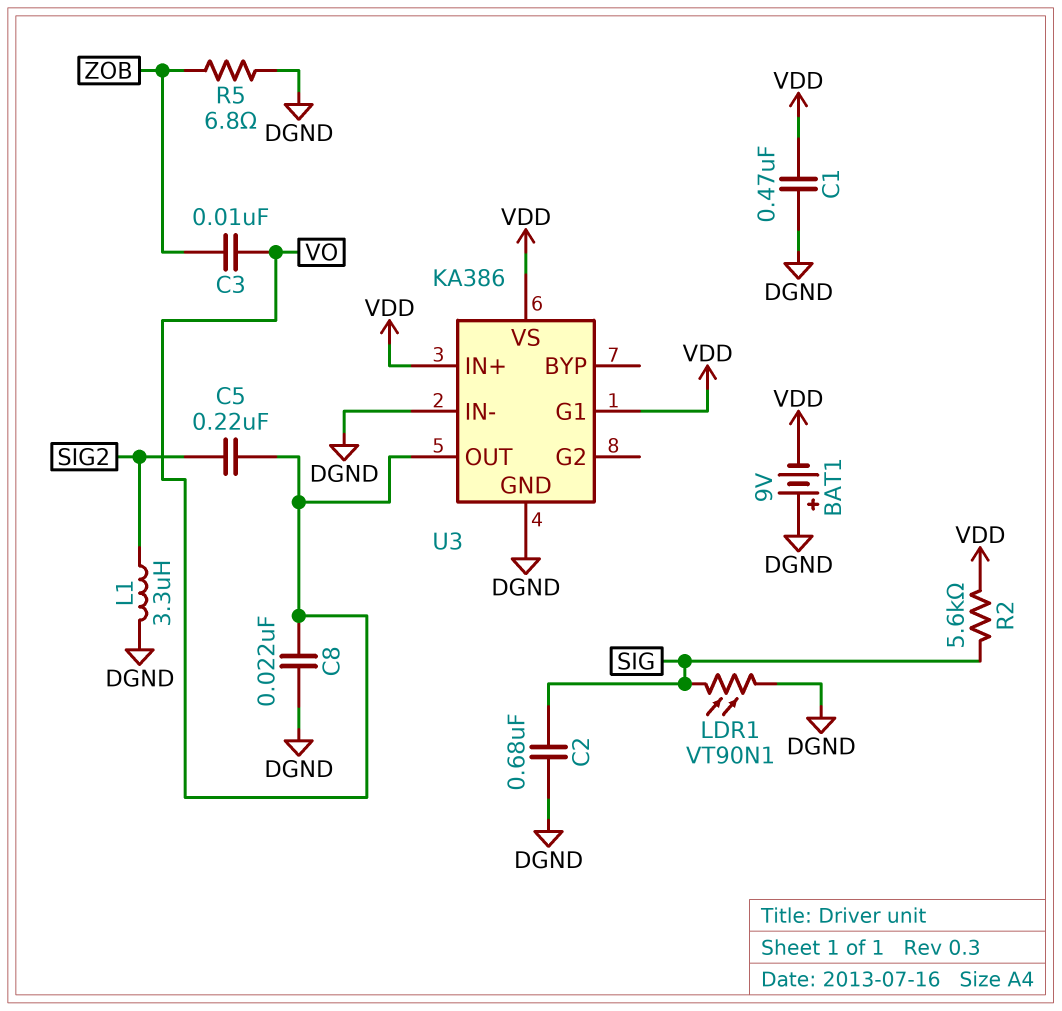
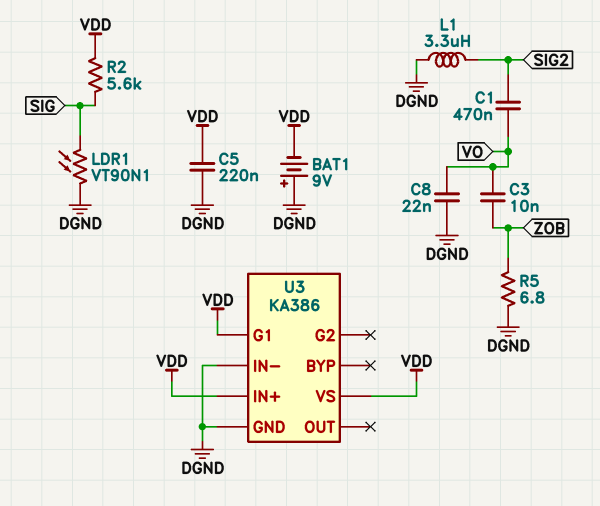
C1: 470nF (DGND, VDD) -> 470nF (SIG2, VO)
C2: 680nF (DGND, SIG) -> none
C5: 220nF (SIG2, VO) -> 220nF (DGND, VDD)
U3 pin OUT: VO -> none

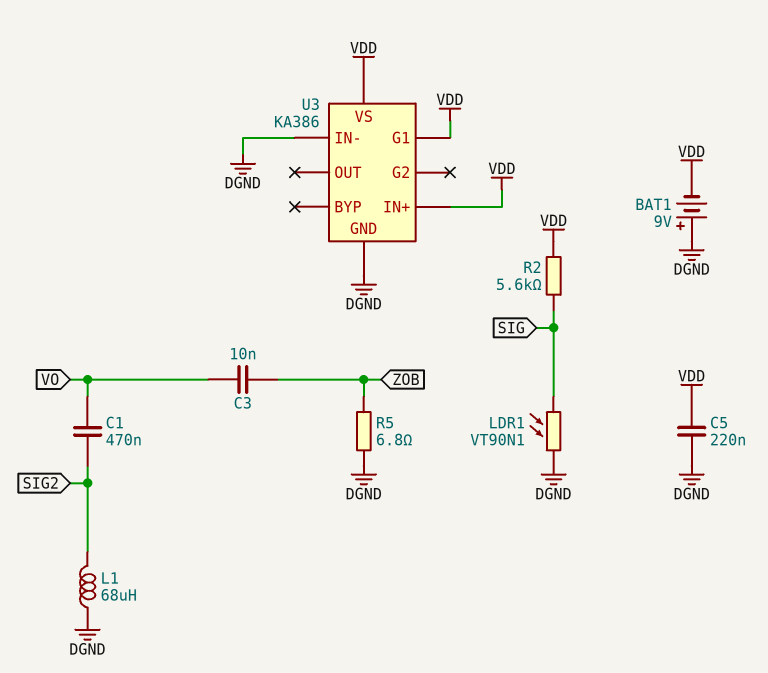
C8: 22nF (DGND, VO) -> none
L1: 3.3uH (DGND, SIG2) -> 68uH (DGND, SIG2)

